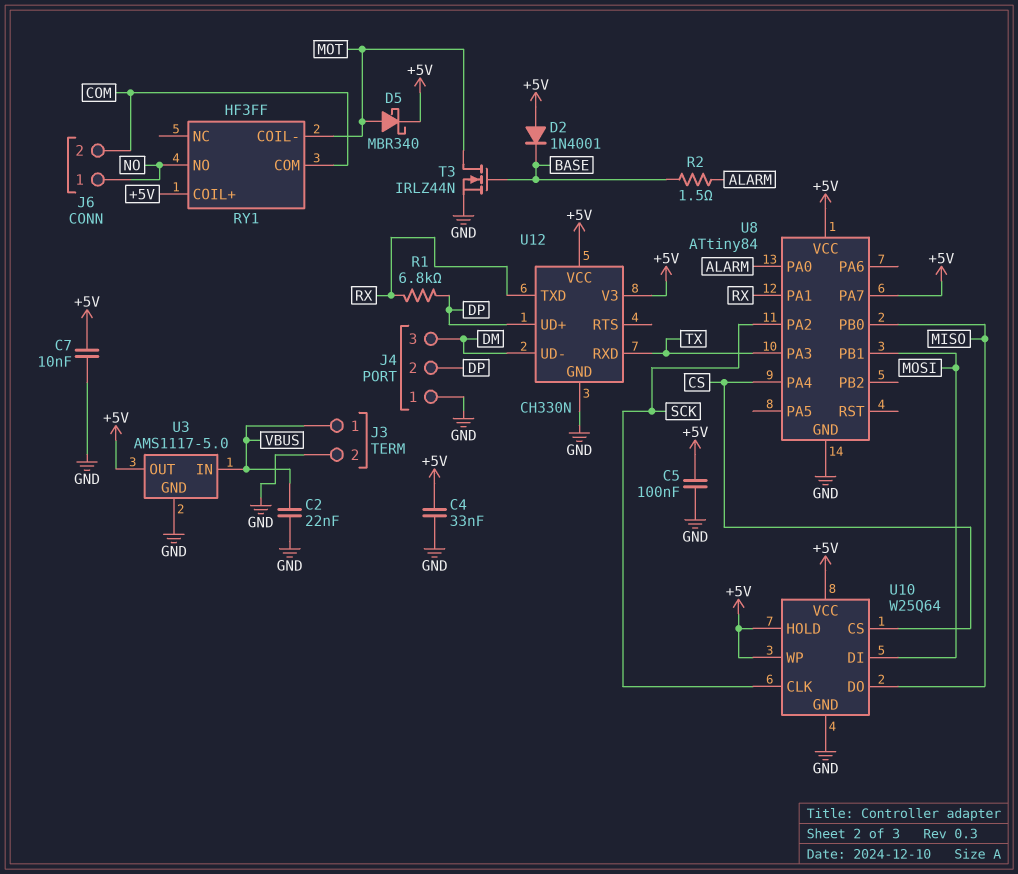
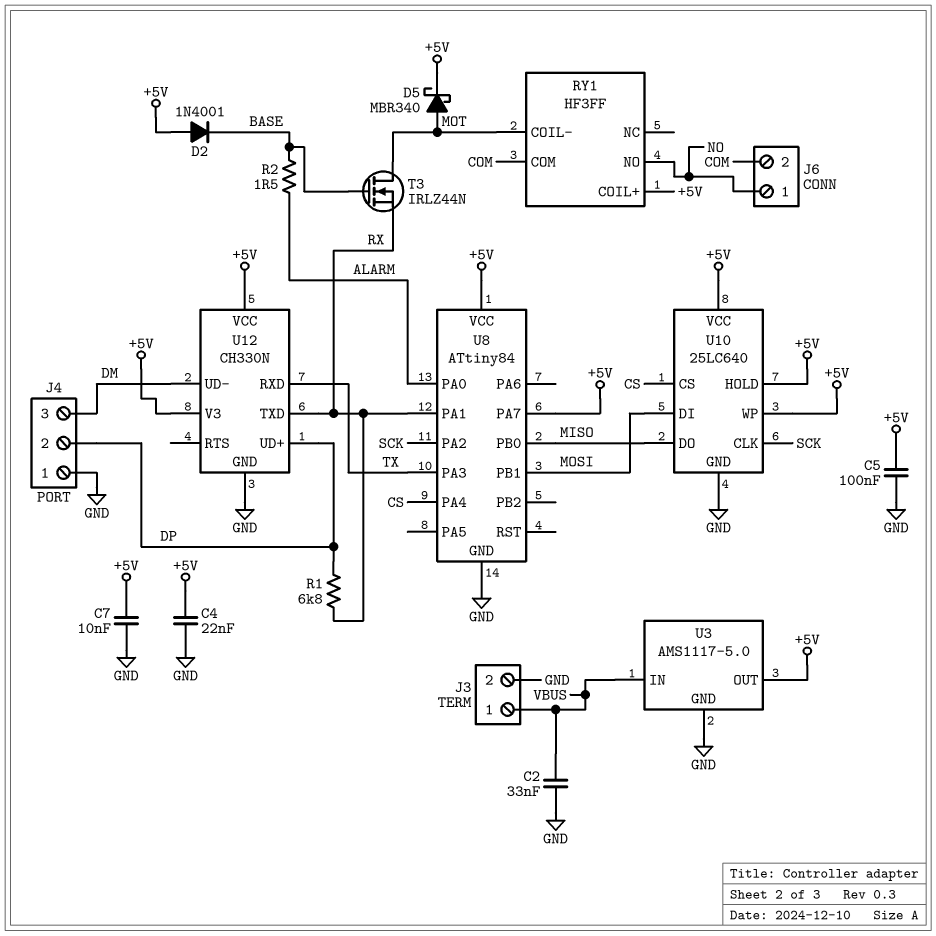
C2: 22nF (GND, VBUS) -> 33nF (GND, VBUS)
C4: 33nF (+5V, GND) -> 22nF (+5V, GND)
T3: NMOS IRLZ44N (G BASE, D MOT, S GND) -> NMOS IRLZ44N (G BASE, D MOT, S RX)
U10: W25Q64 -> 25LC640

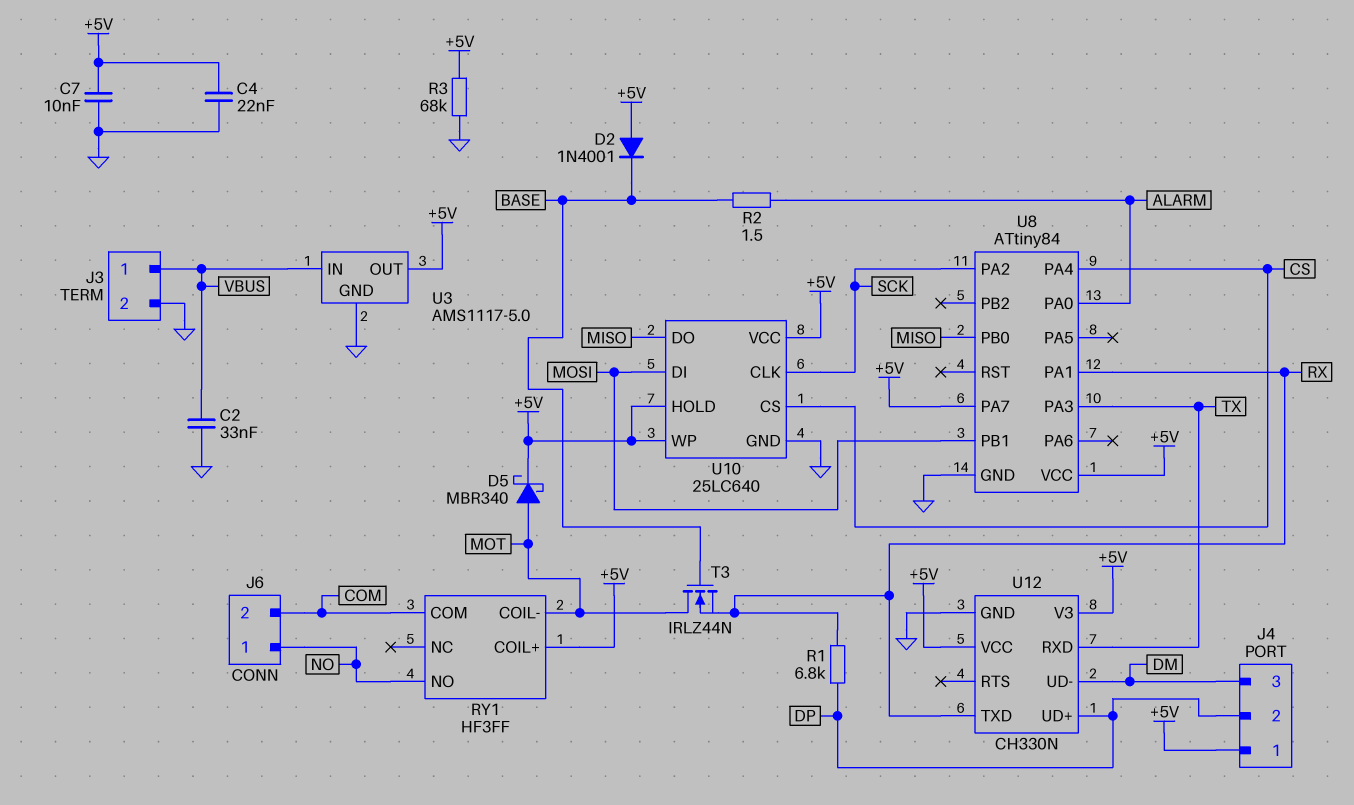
C5: 100nF (+5V, GND) -> none
J4 pin 1: GND -> +5V
R3: none -> 68k (+5V, GND)

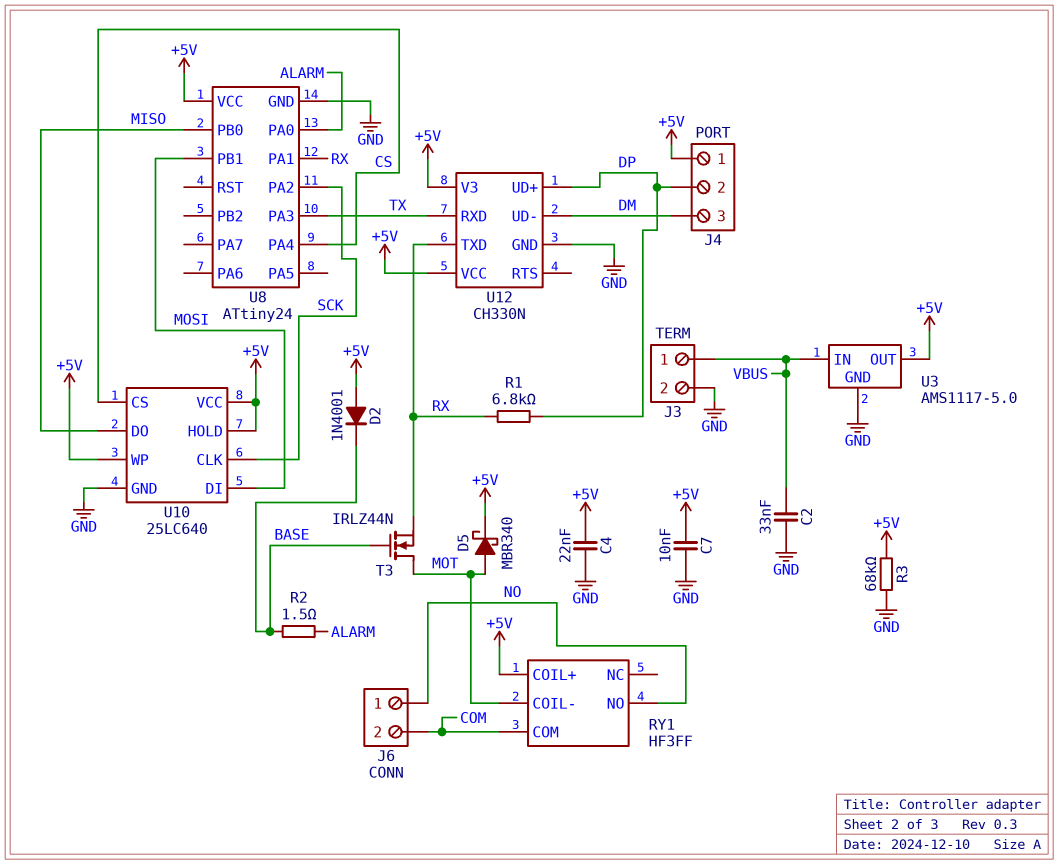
U8: ATtiny84 -> ATtiny24
U8 pin PA7: +5V -> none

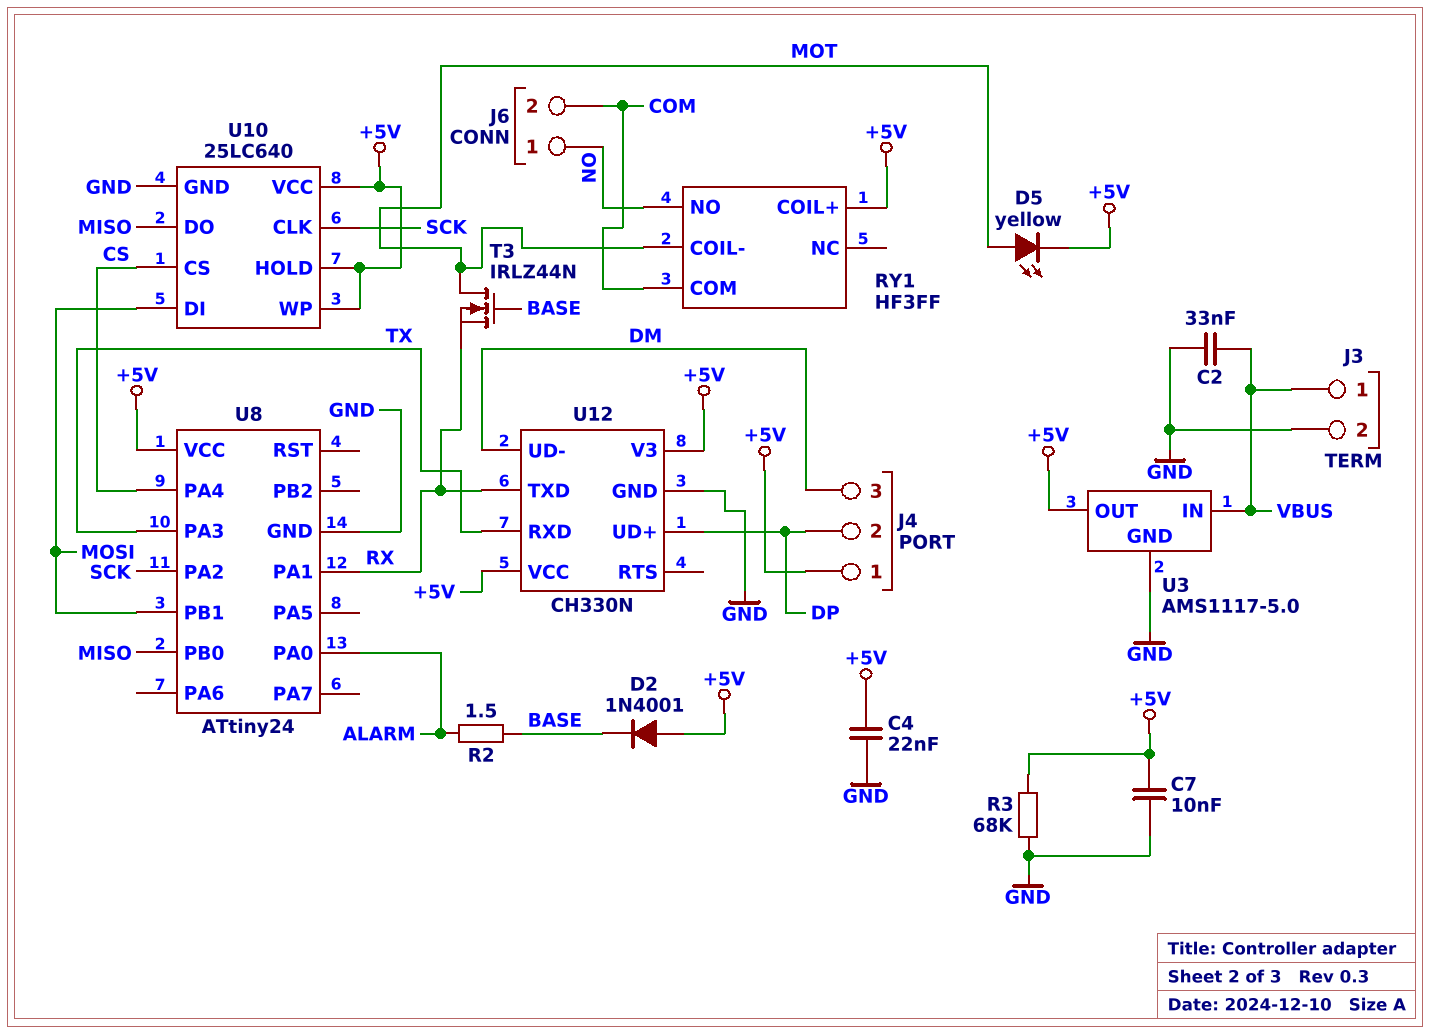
D5: schottky MBR340 (A MOT, K +5V) -> LED yellow (A MOT, K +5V)
R1: 6.8k (DP, RX) -> none

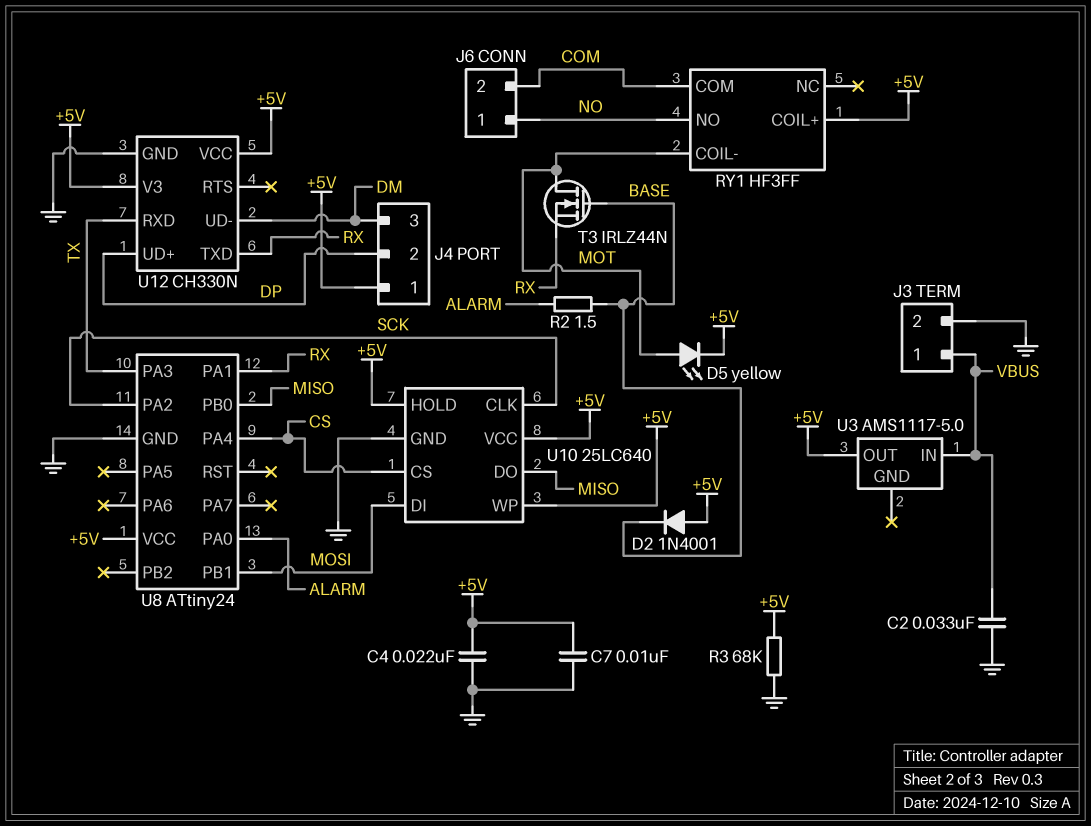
U3 pin GND: GND -> none

